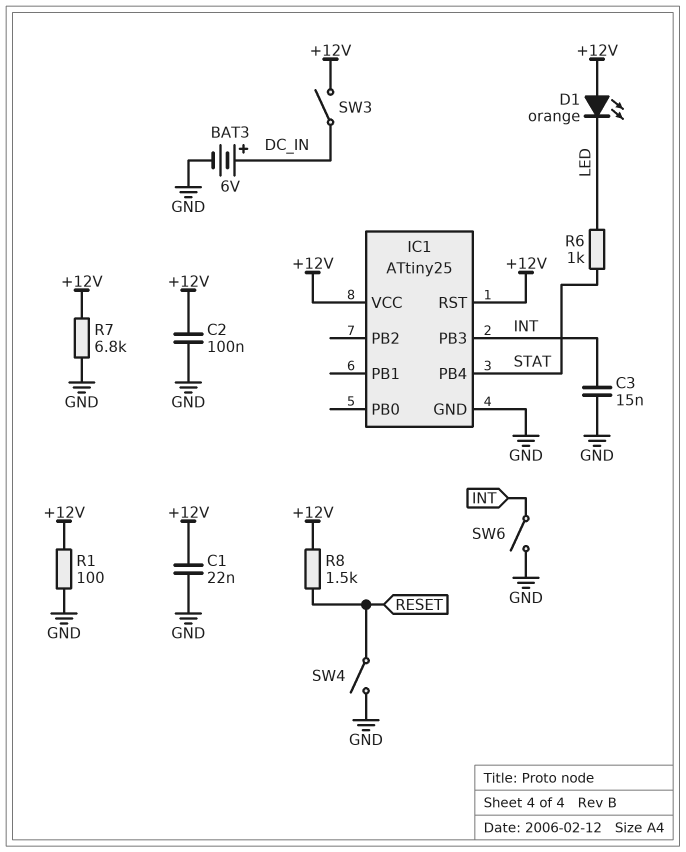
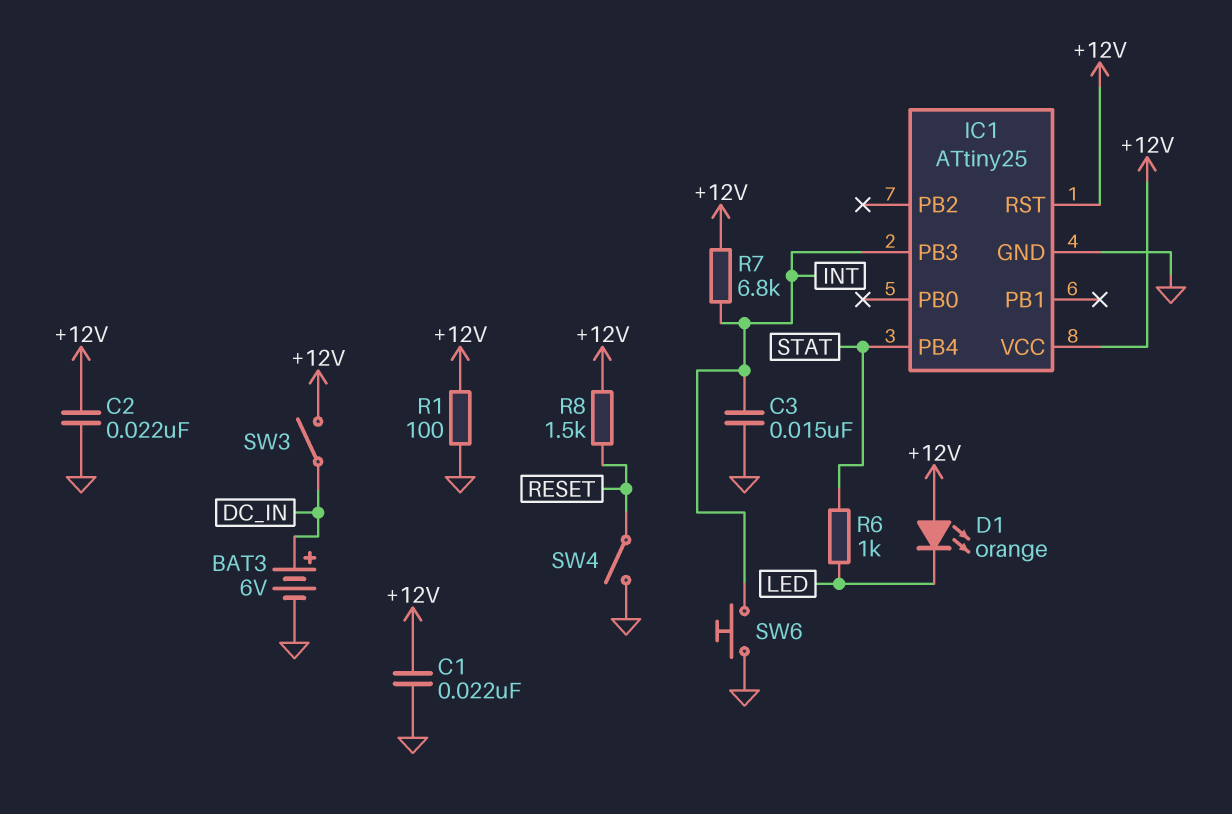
C2: 100nF (+12V, GND) -> 22nF (+12V, GND)
R7: 6.8k (+12V, GND) -> 6.8k (+12V, INT)
SW6: switch (GND, INT) -> button (GND, INT)

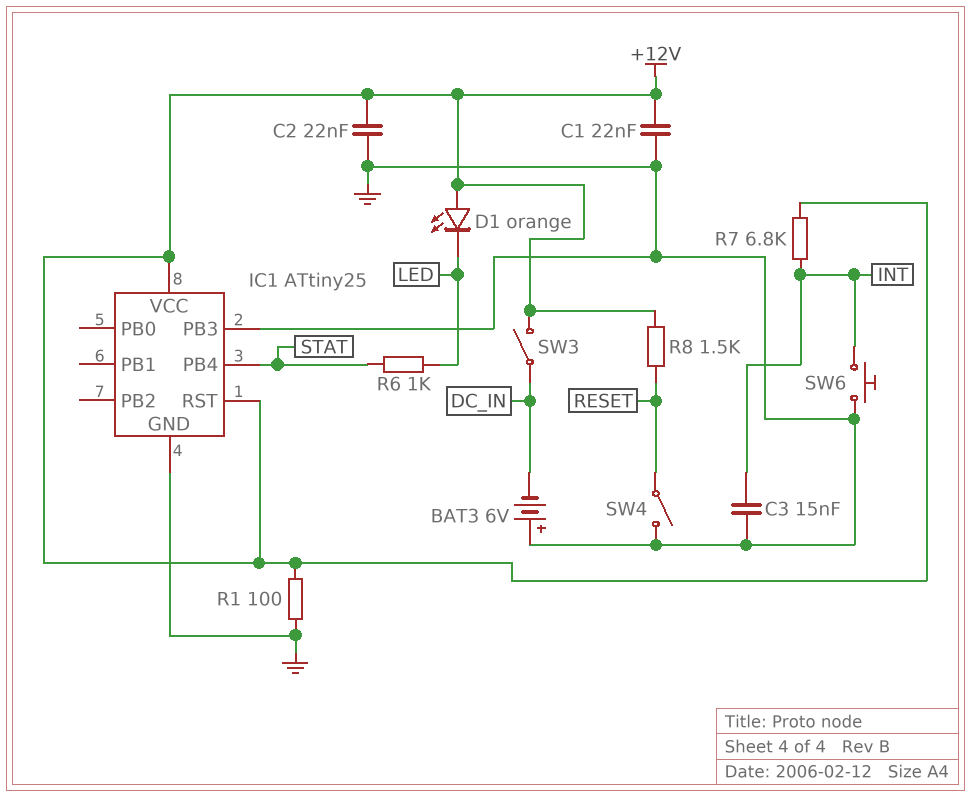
BAT3: 6V (plus DC_IN, minus GND) -> 6V (plus GND, minus DC_IN)
IC1 pin PB3: INT -> GND

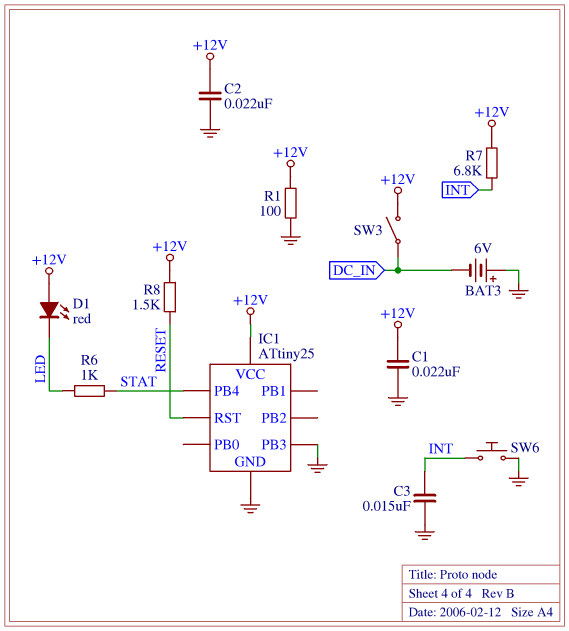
D1: LED orange (A +12V, K LED) -> LED red (A +12V, K LED)
IC1 pin RST: +12V -> RESET
SW4: switch (GND, RESET) -> none

